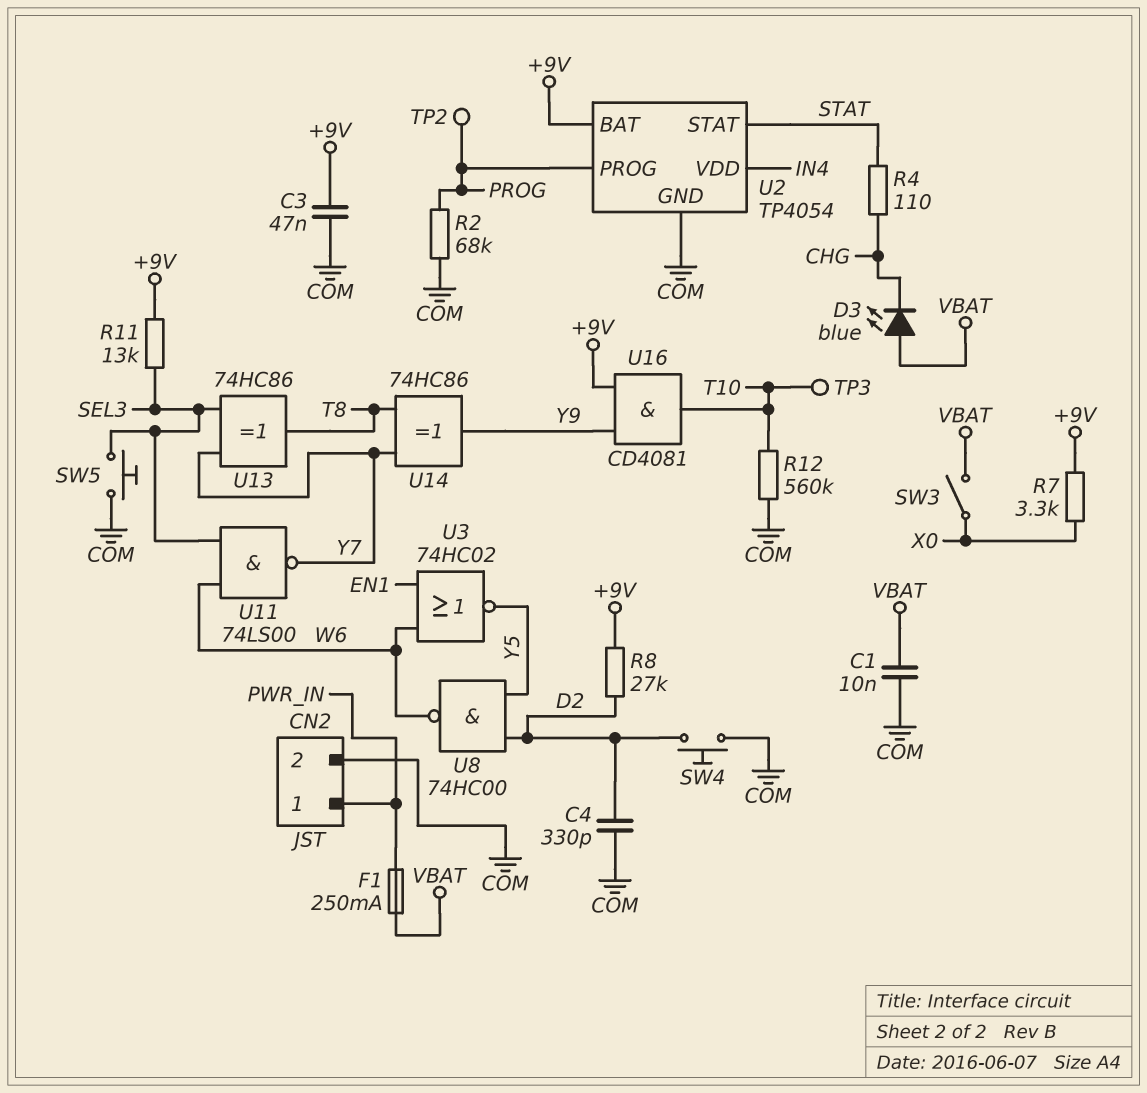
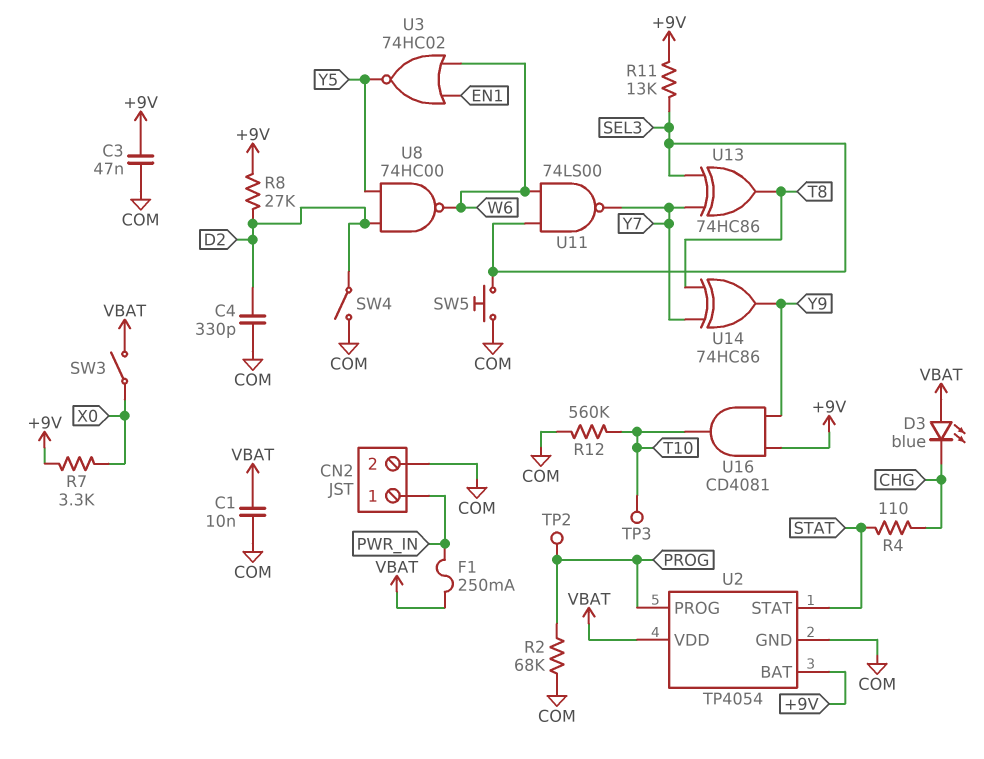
SW4: button (COM, D2) -> switch (COM, D2)
U2 pin VDD: IN4 -> VBAT

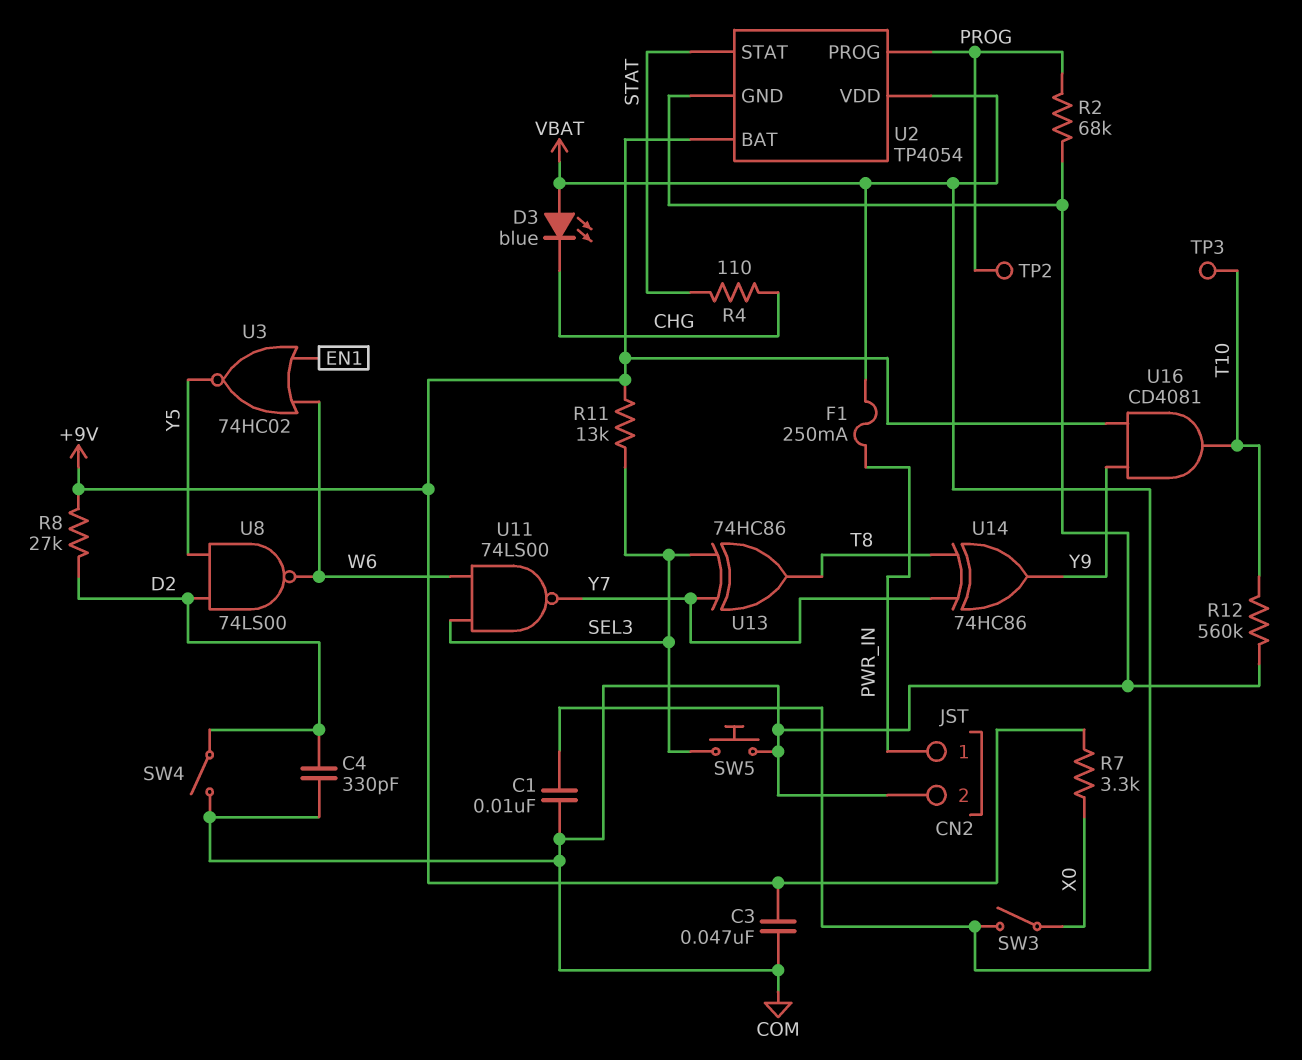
U8: NAND 74HC00 (in D2, in Y5, out W6) -> NAND 74LS00 (in D2, in Y5, out W6)

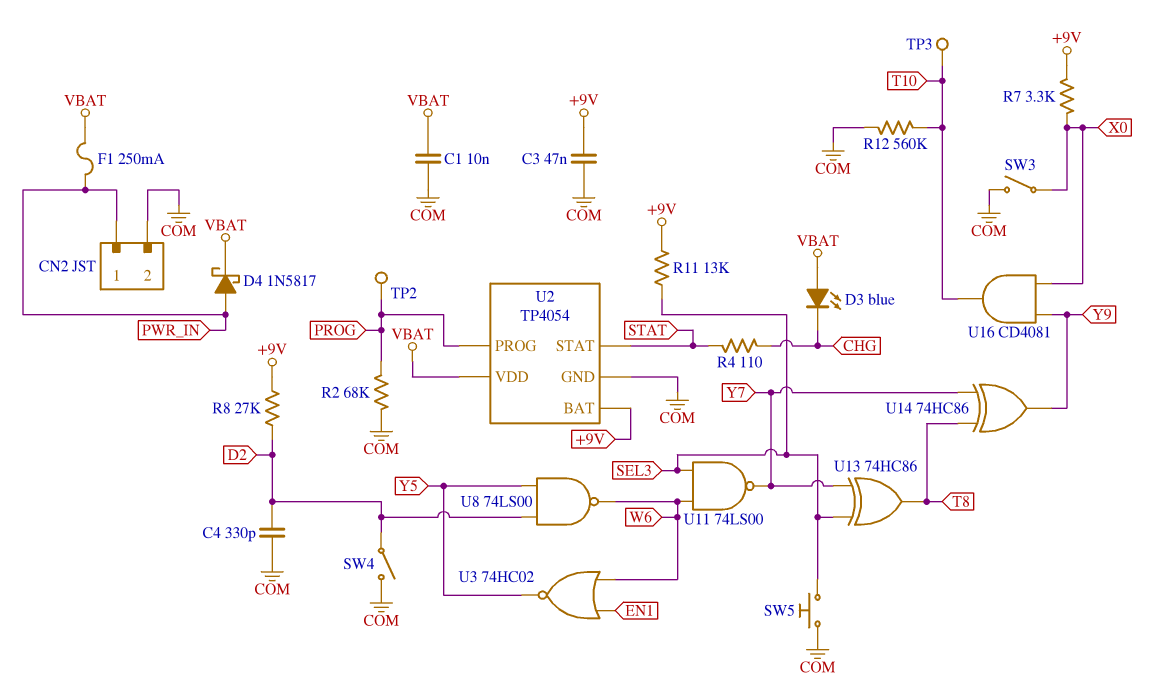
D4: none -> schottky 1N5817 (A PWR_IN, K VBAT)
SW3: switch (VBAT, X0) -> switch (COM, X0)
U16: AND CD4081 (in +9V, in Y9, out T10) -> AND CD4081 (in X0, in Y9, out T10)

